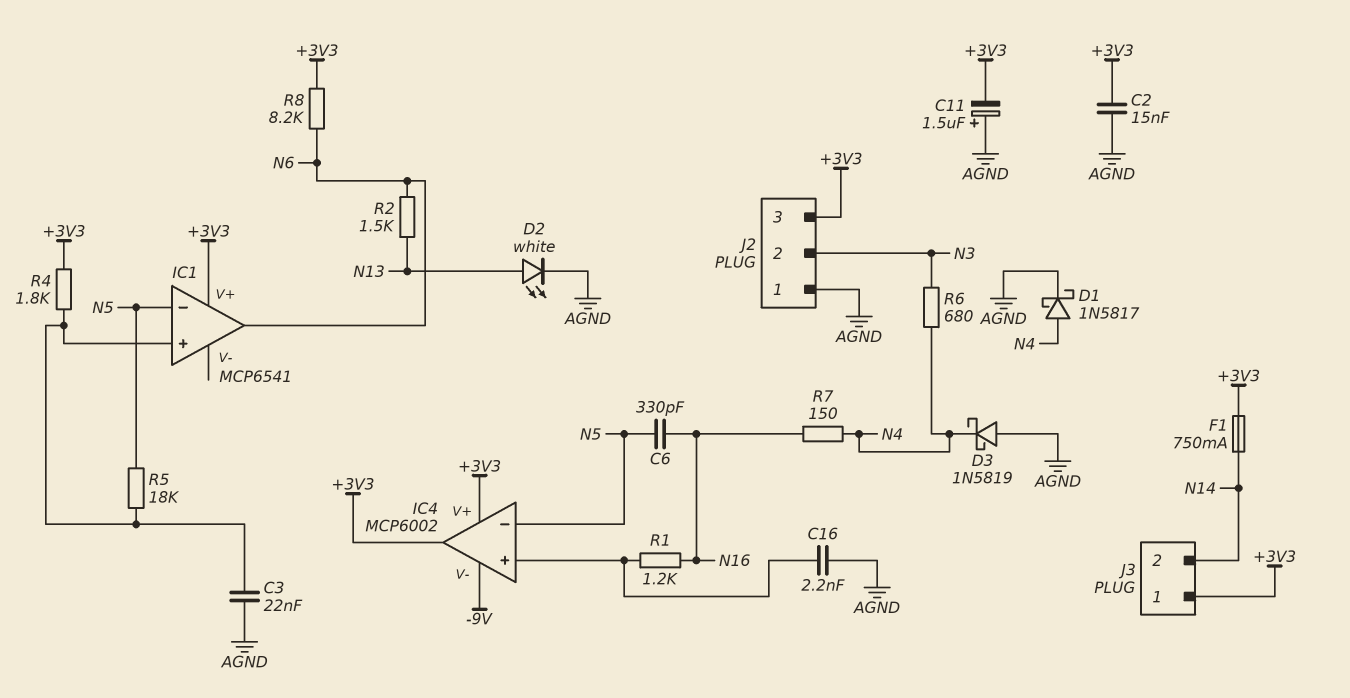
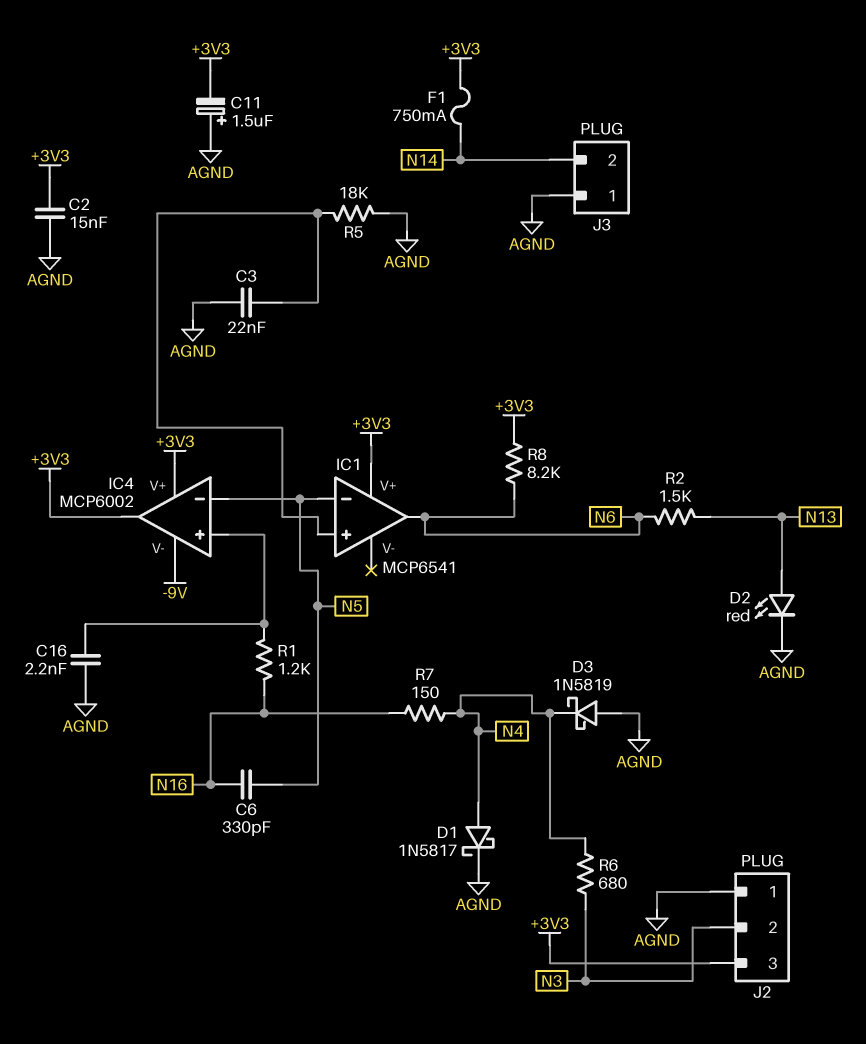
D2: LED white (A N13, K AGND) -> LED red (A N13, K AGND)
J3 pin 1: +3V3 -> AGND
R4: 1.8k (+3V3, IC1/in+) -> none
R5: 18k (IC1/in+, N5) -> 18k (AGND, IC1/in+)

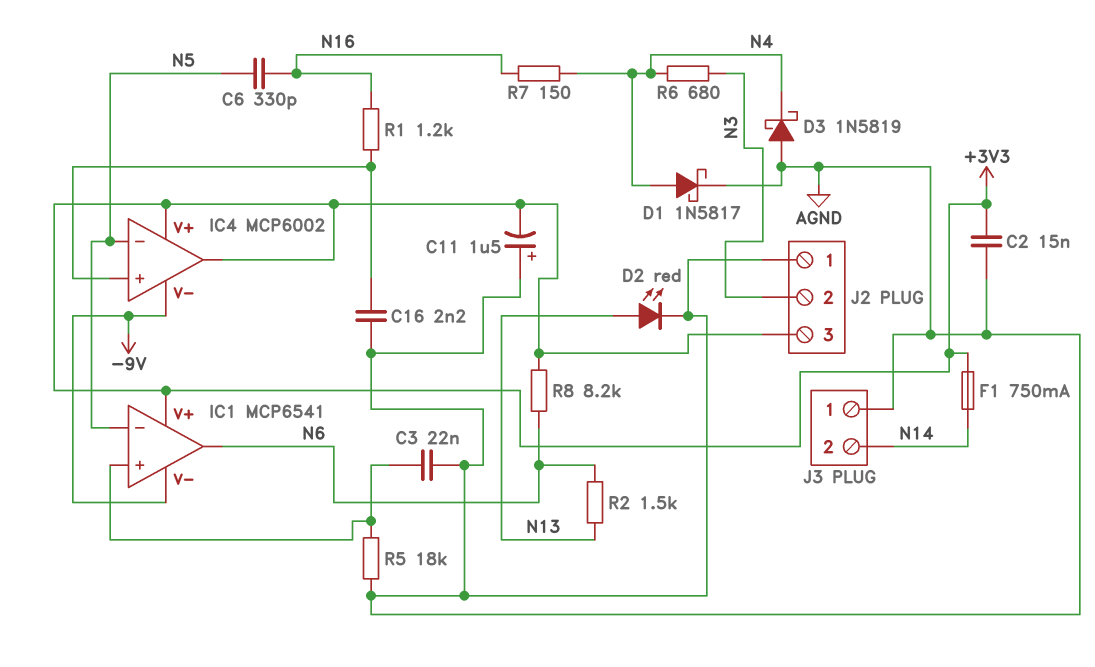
IC1 pin V-: none -> -9V

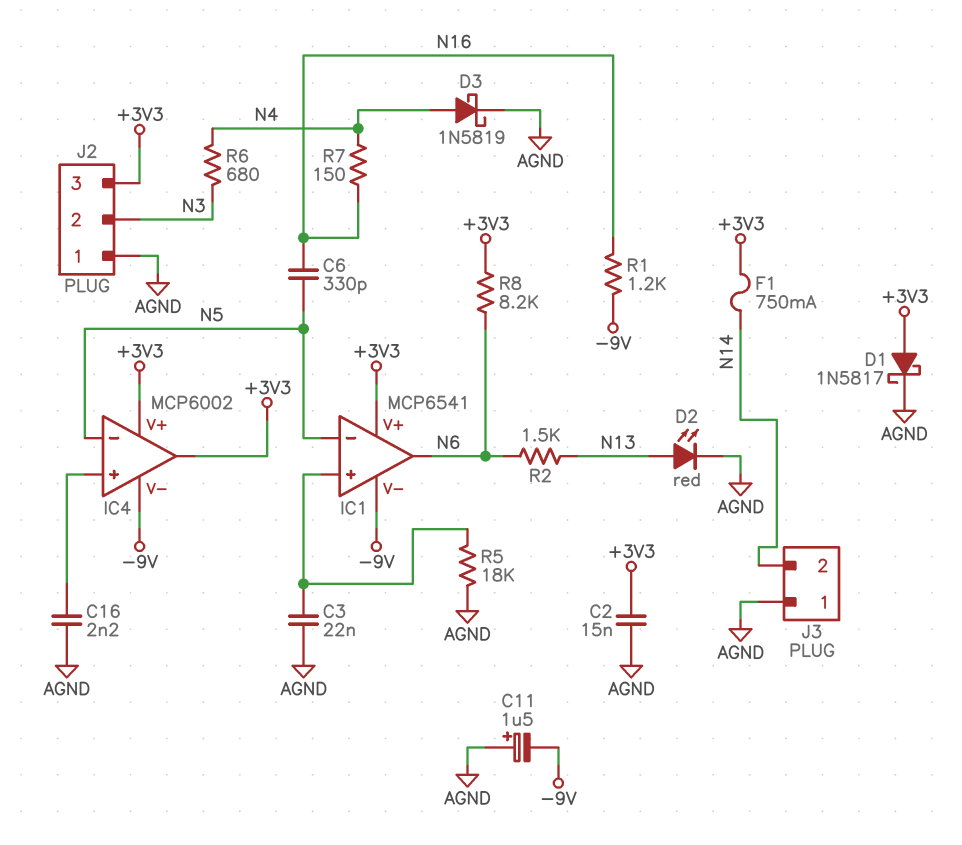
C11: 1.5uF (plus AGND, minus +3V3) -> 1.5uF (plus AGND, minus -9V)
D1: schottky 1N5817 (A N4, K AGND) -> schottky 1N5817 (A +3V3, K AGND)
D3: schottky 1N5819 (A AGND, K N4) -> schottky 1N5819 (A N4, K AGND)
R1: 1.2k (IC4/in+, N16) -> 1.2k (-9V, N16)

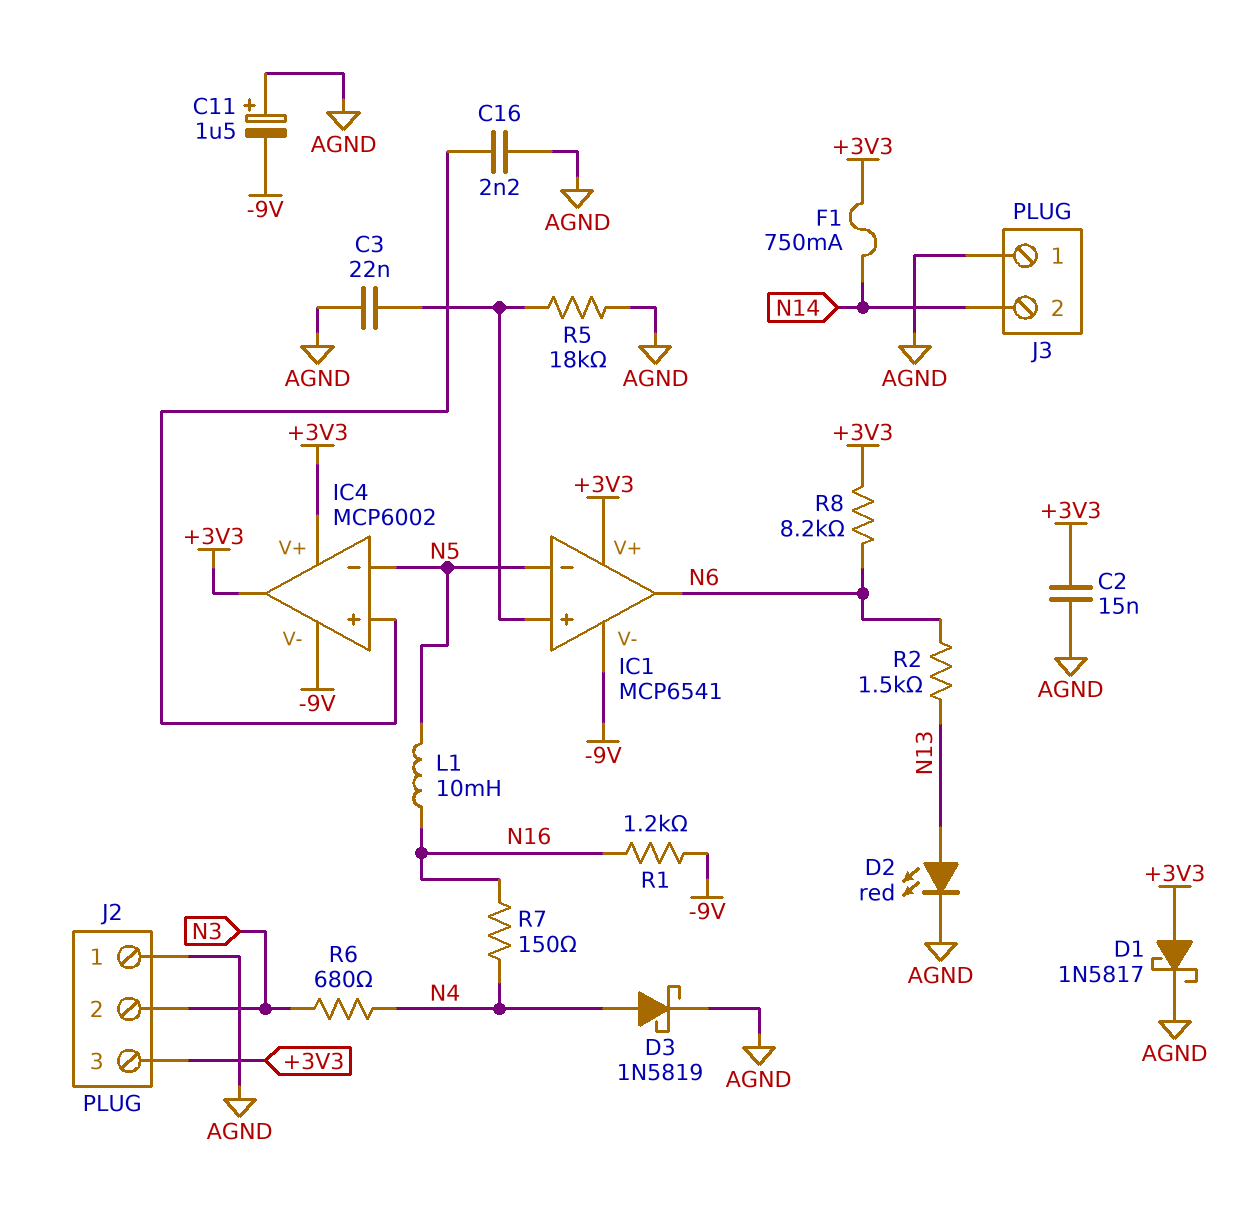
C6: 330pF (N5, N16) -> none
L1: none -> 10mH (N5, N16)

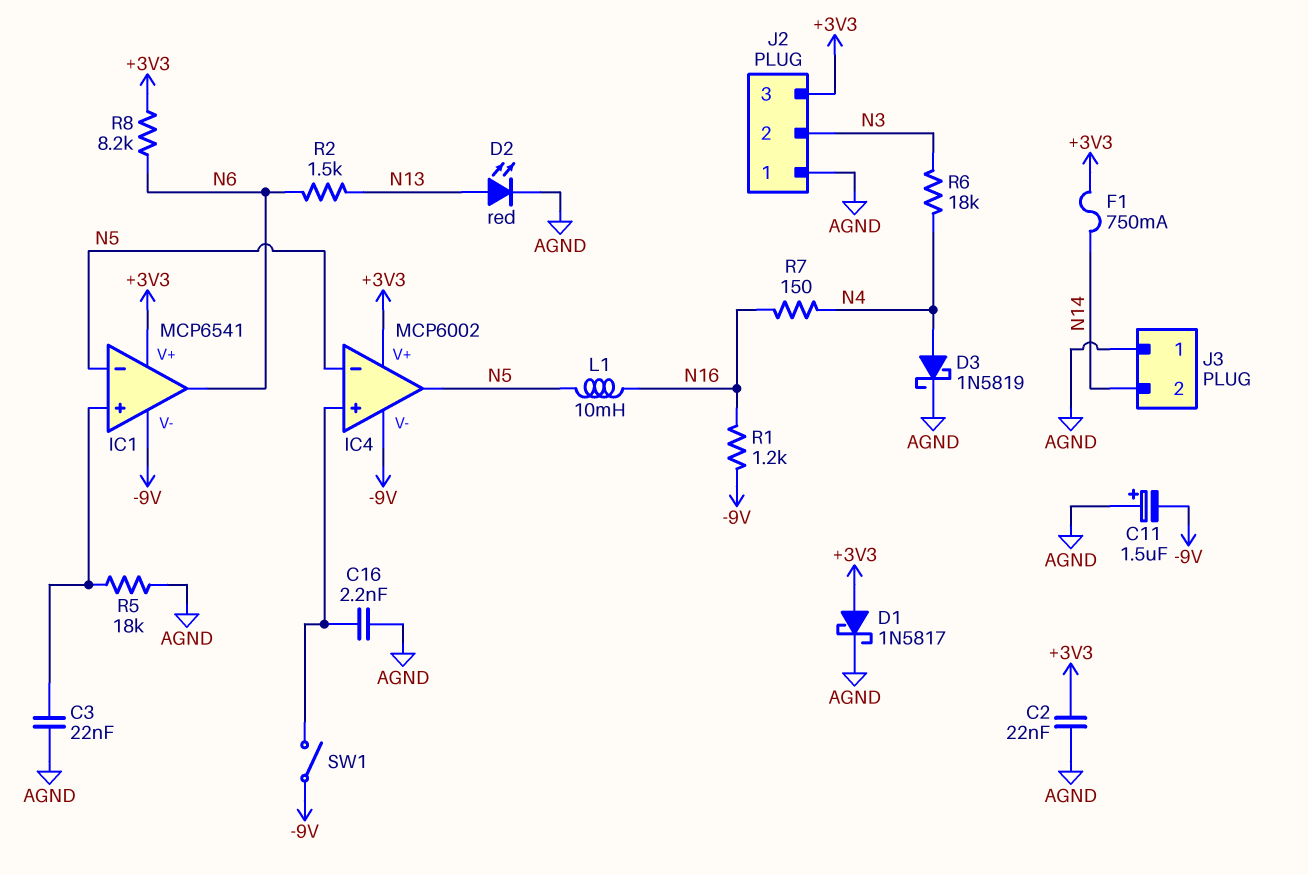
C2: 15nF (+3V3, AGND) -> 22nF (+3V3, AGND)
IC4 pin out: +3V3 -> N5
R6: 680 (N3, N4) -> 18k (N3, N4)
SW1: none -> switch (-9V, IC4/in+)

